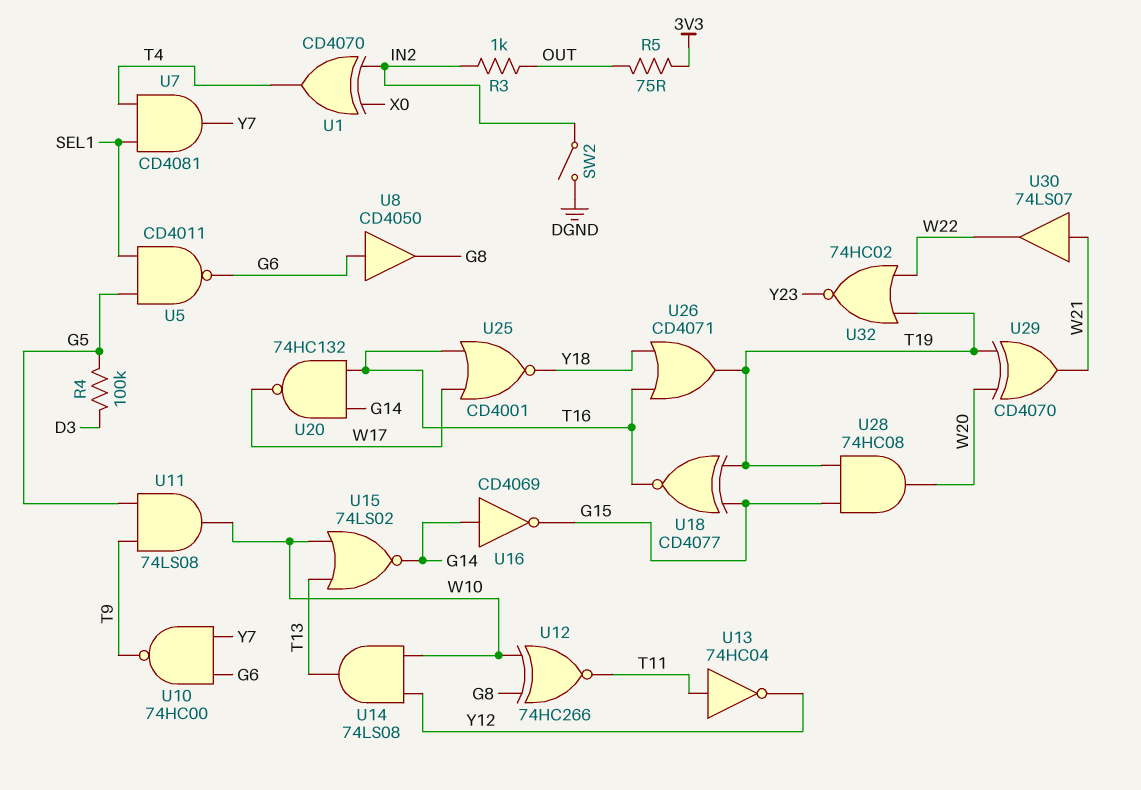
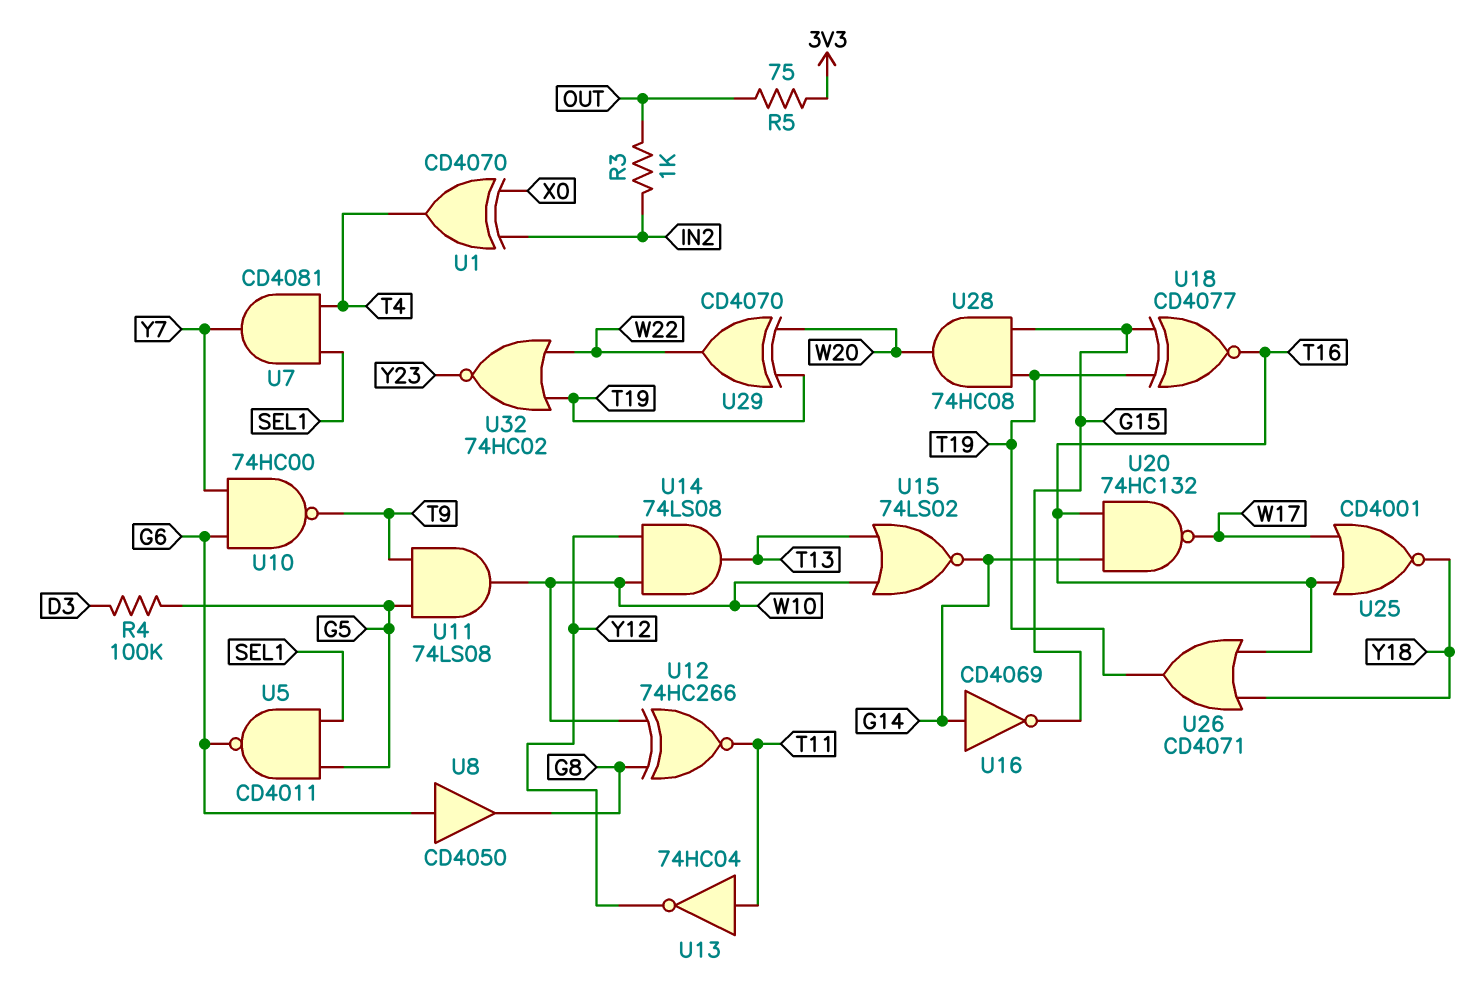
SW2: switch (DGND, IN2) -> none
U29: XOR CD4070 (in T19, in W20, out W21) -> XOR CD4070 (in T19, in W20, out W22)
U30: buffer 74LS07 (in W21, out W22) -> none

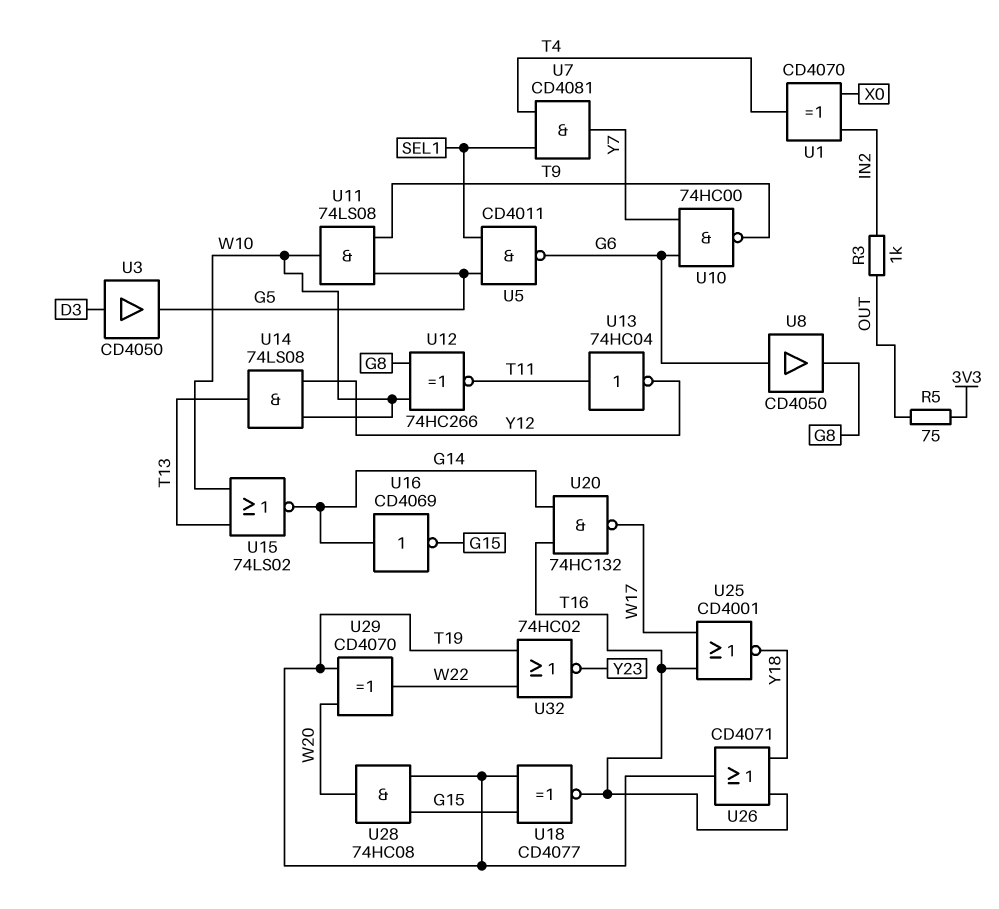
R4: 100k (D3, G5) -> none
U3: none -> buffer CD4050 (in D3, out G5)

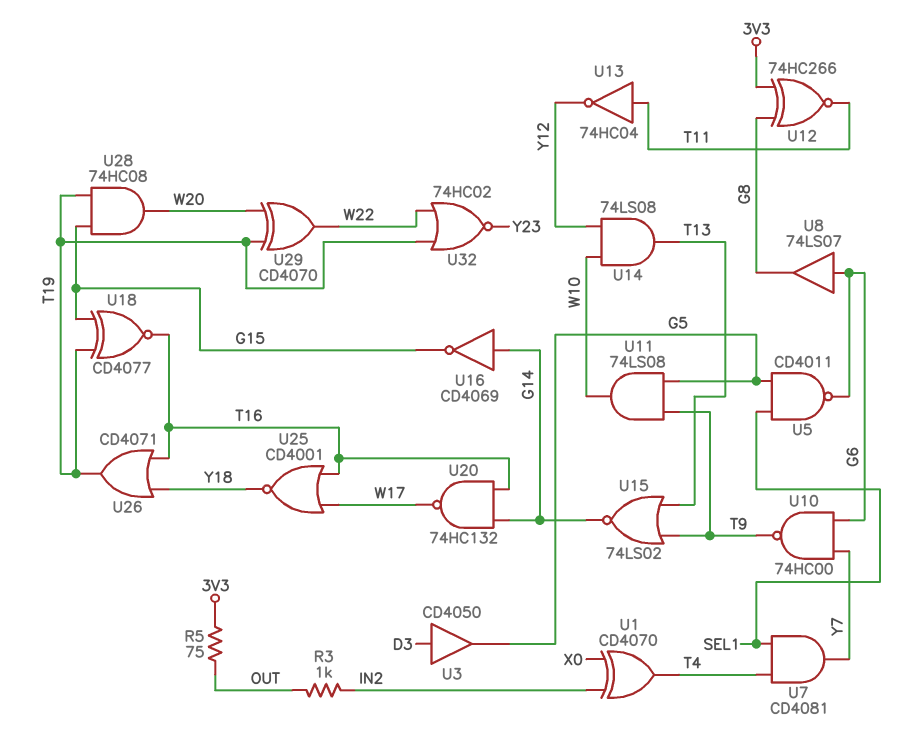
U8: buffer CD4050 (in G6, out G8) -> buffer 74LS07 (in G6, out G8)
U12: XNOR 74HC266 (in G8, in W10, out T11) -> XNOR 74HC266 (in 3V3, in G8, out T11)
U15: NOR 74LS02 (in T13, in W10, out G14) -> NOR 74LS02 (in T9, in T13, out G14)

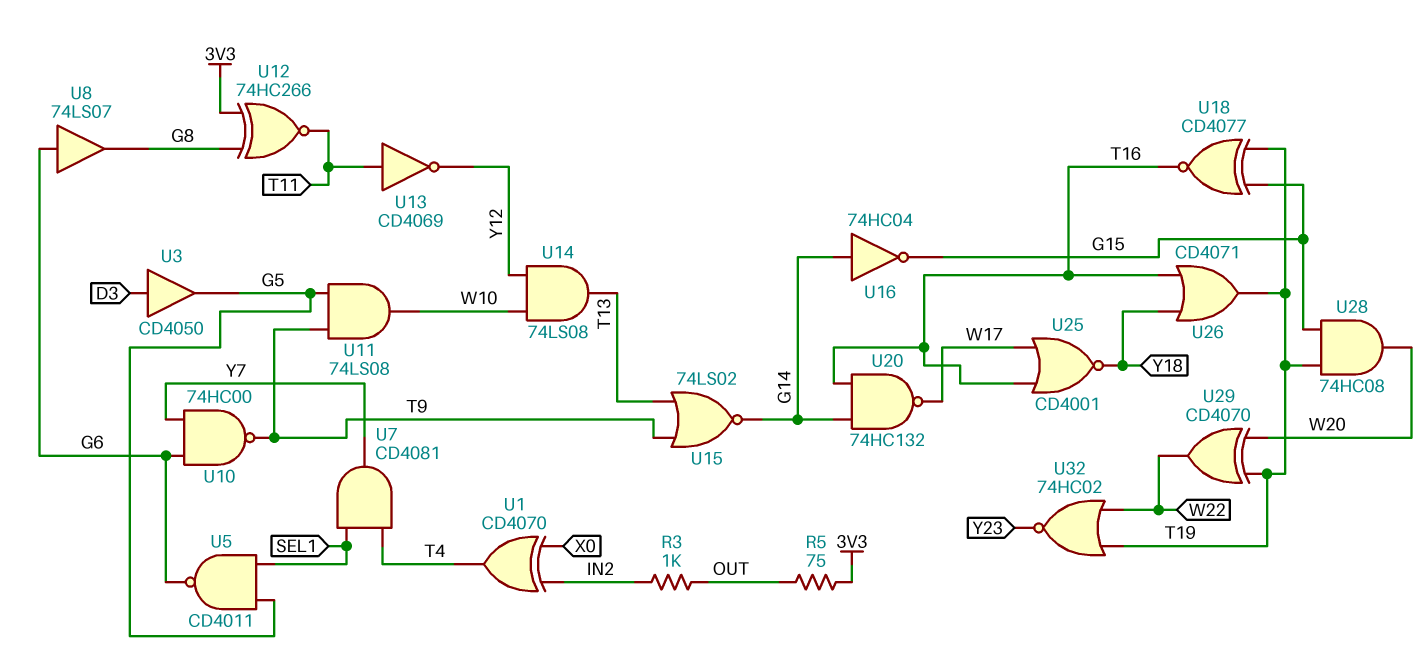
U13: NOT 74HC04 (in T11, out Y12) -> NOT CD4069 (in T11, out Y12)
U16: NOT CD4069 (in G14, out G15) -> NOT 74HC04 (in G14, out G15)

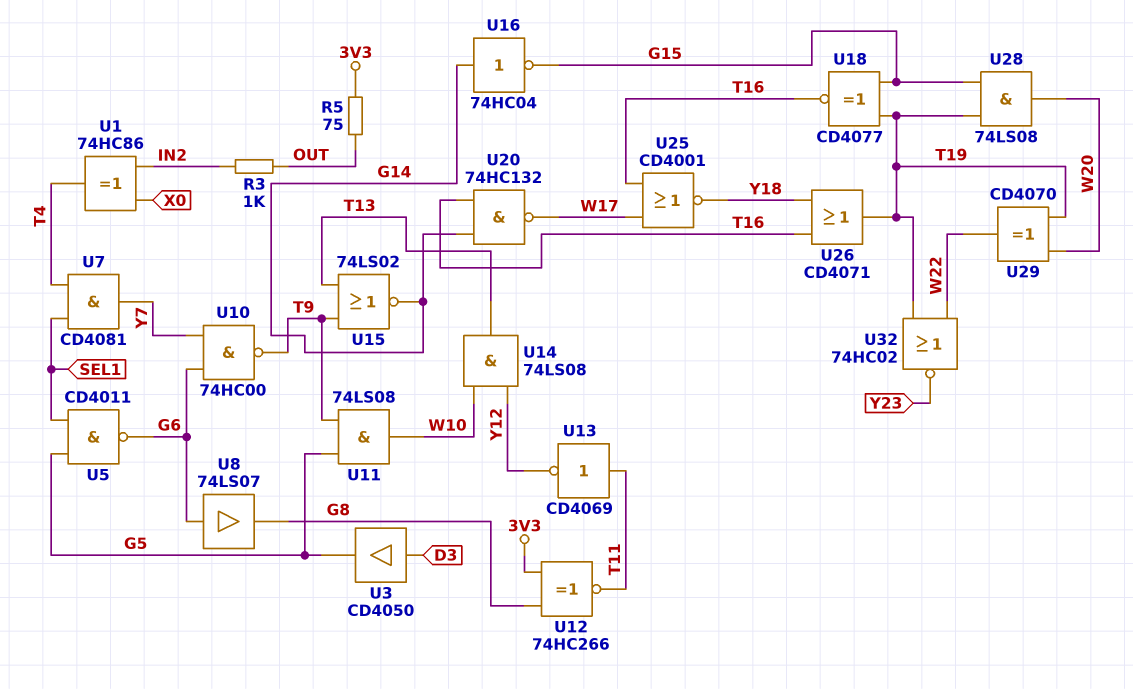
U1: XOR CD4070 (in IN2, in X0, out T4) -> XOR 74HC86 (in IN2, in X0, out T4)
U28: AND 74HC08 (in G15, in T19, out W20) -> AND 74LS08 (in G15, in T19, out W20)

